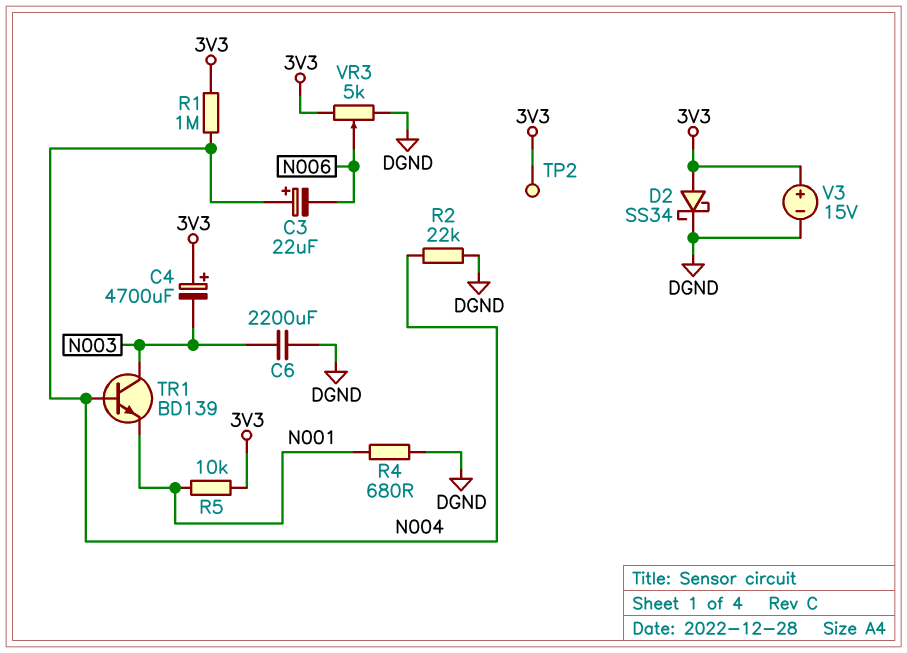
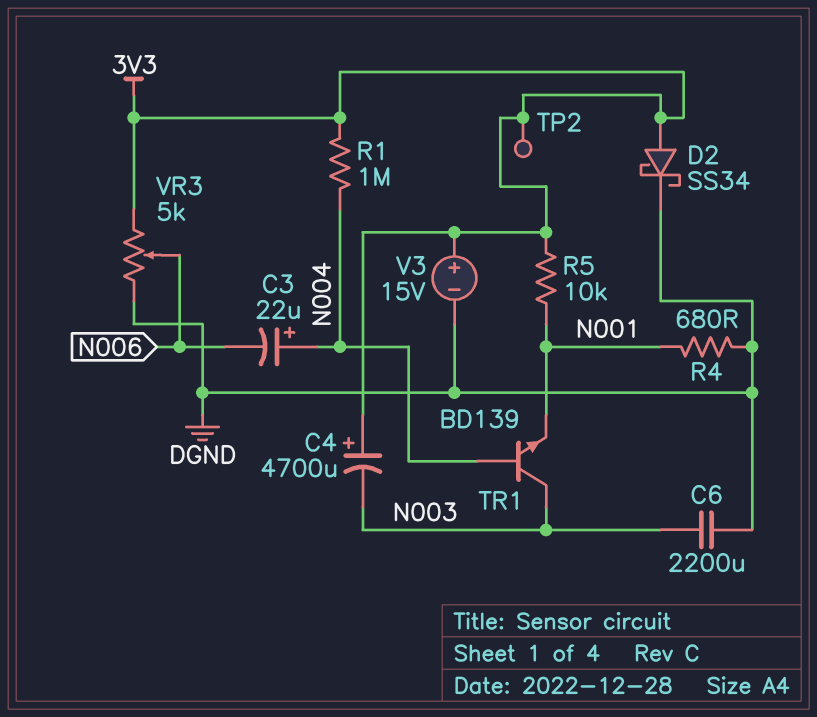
R2: 22k (DGND, N004) -> none

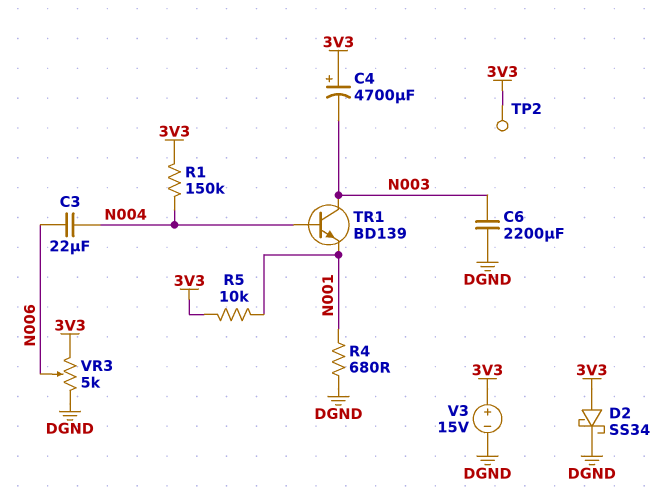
C3: 22uF (plus N004, minus N006) -> 22uF (N004, N006)
R1: 1M (3V3, N004) -> 150k (3V3, N004)

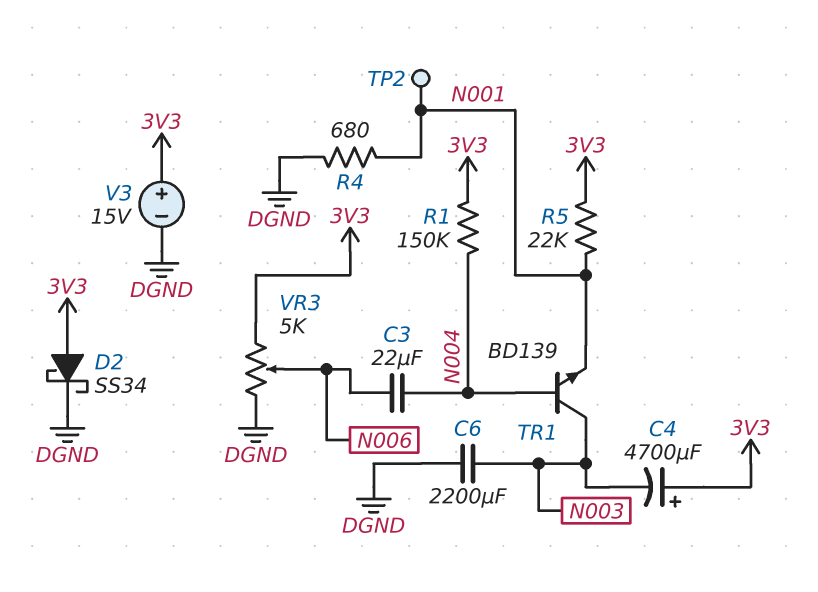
R5: 10k (3V3, N001) -> 22k (3V3, N001)
TP2: test point (3V3) -> test point (N001)

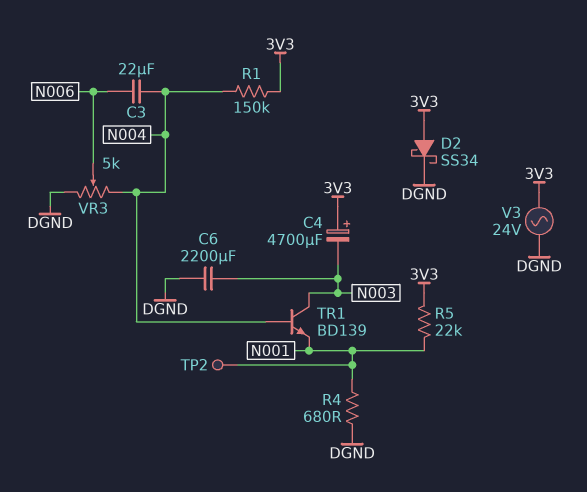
V3: 15V (plus 3V3, minus DGND) -> AC 24V (3V3, DGND)
VR3: 5k (3V3, DGND, wiper N006) -> 5k (DGND, N004, wiper N006)

